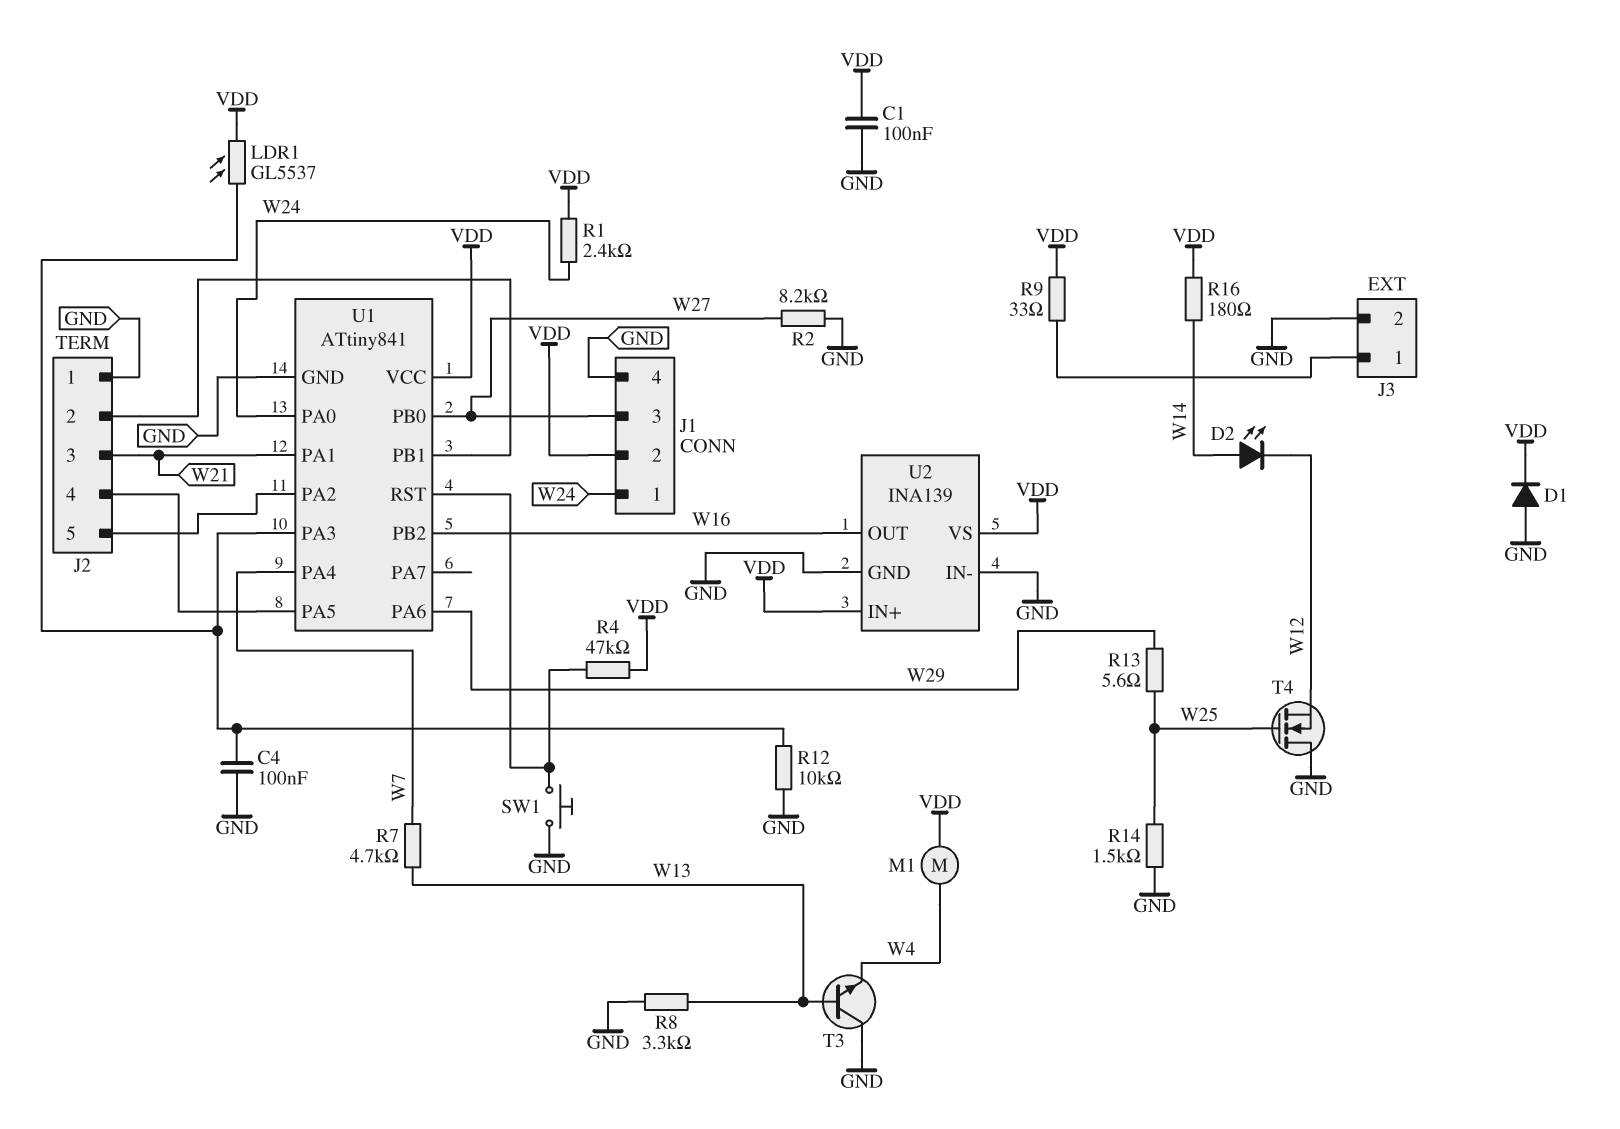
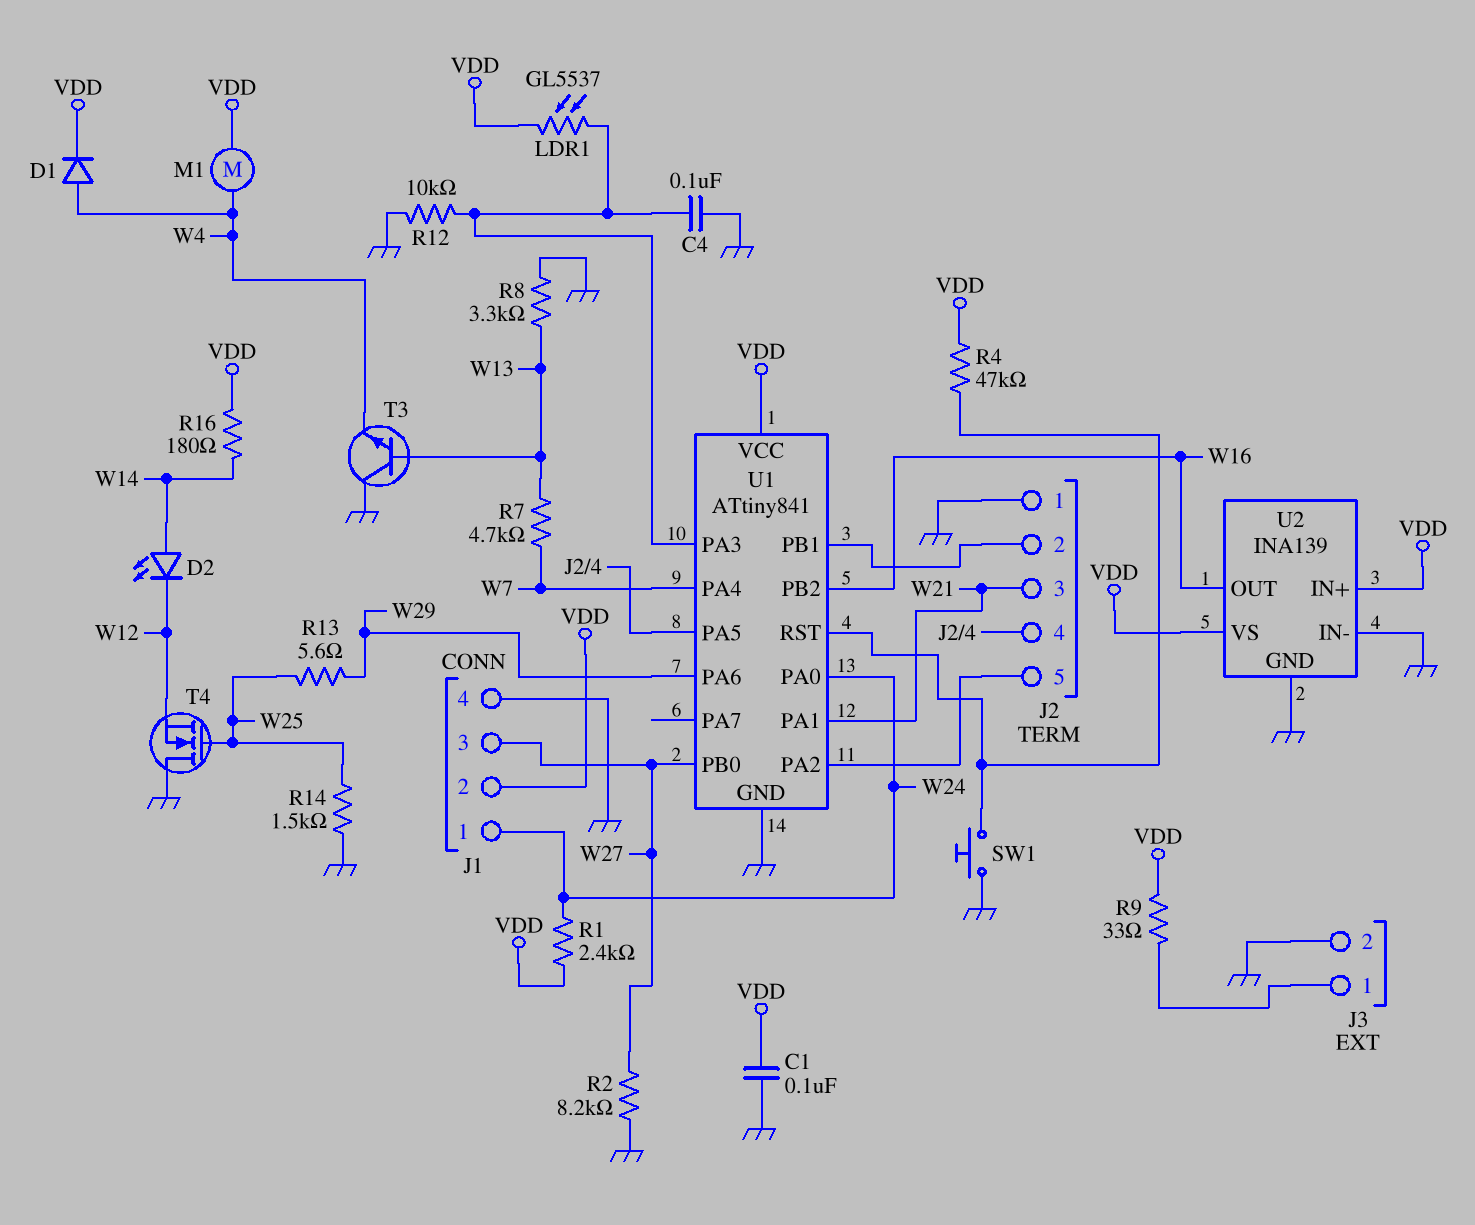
D1: diode (A GND, K VDD) -> diode (A W4, K VDD)

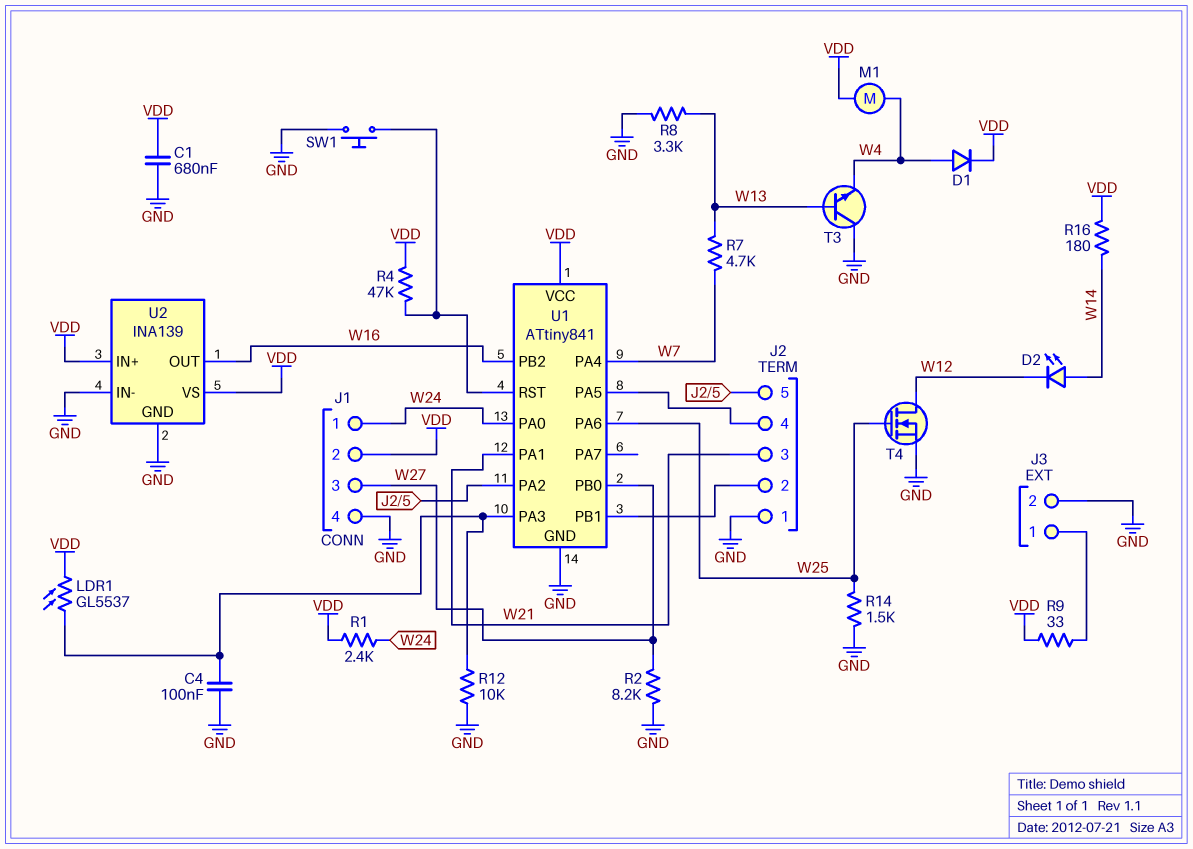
C1: 100nF (GND, VDD) -> 680nF (GND, VDD)
R13: 5.6 (W25, W29) -> none
T4: NMOS (G W25, D GND, S W12) -> NMOS (G W25, D W12, S GND)
U1 pin PA6: W29 -> W25

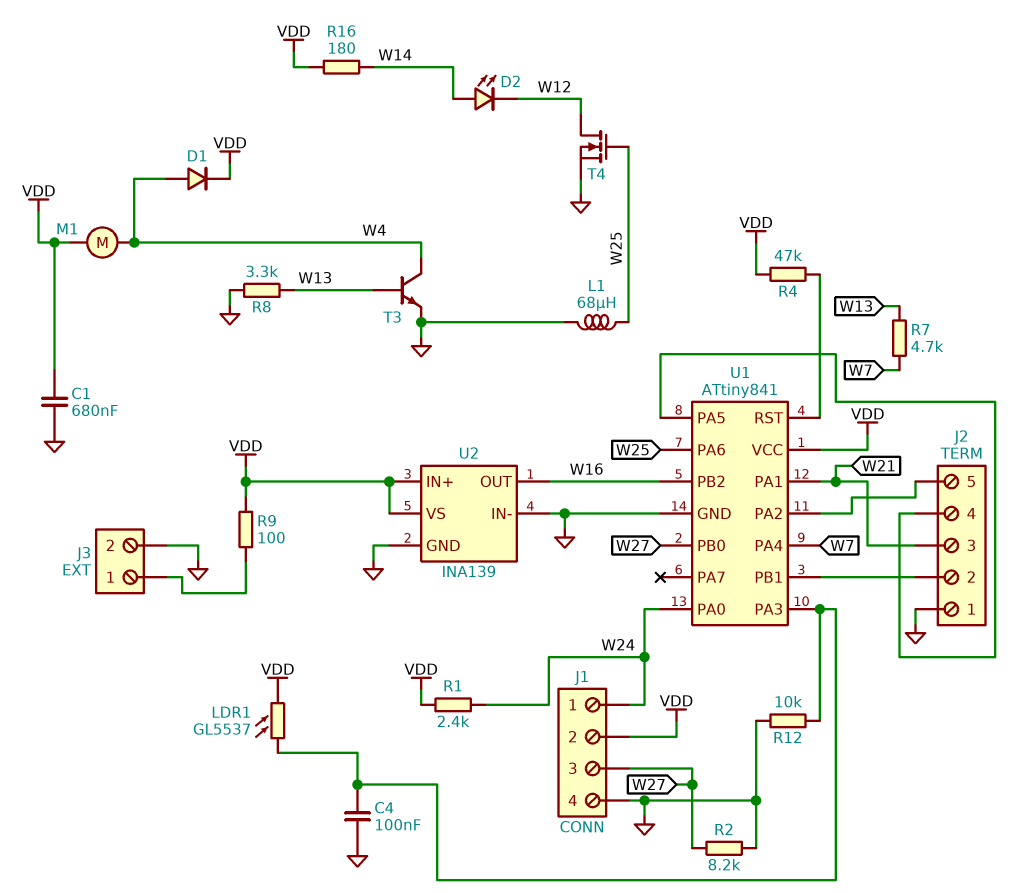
L1: none -> 68uH (GND, W25)
R9: 33 (J3/1, VDD) -> 100 (J3/1, VDD)
R14: 1.5k (GND, W25) -> none
SW1: button (GND, U1/RST) -> none
T3: NPN (B W13, C GND, E W4) -> NPN (B W13, C W4, E GND)

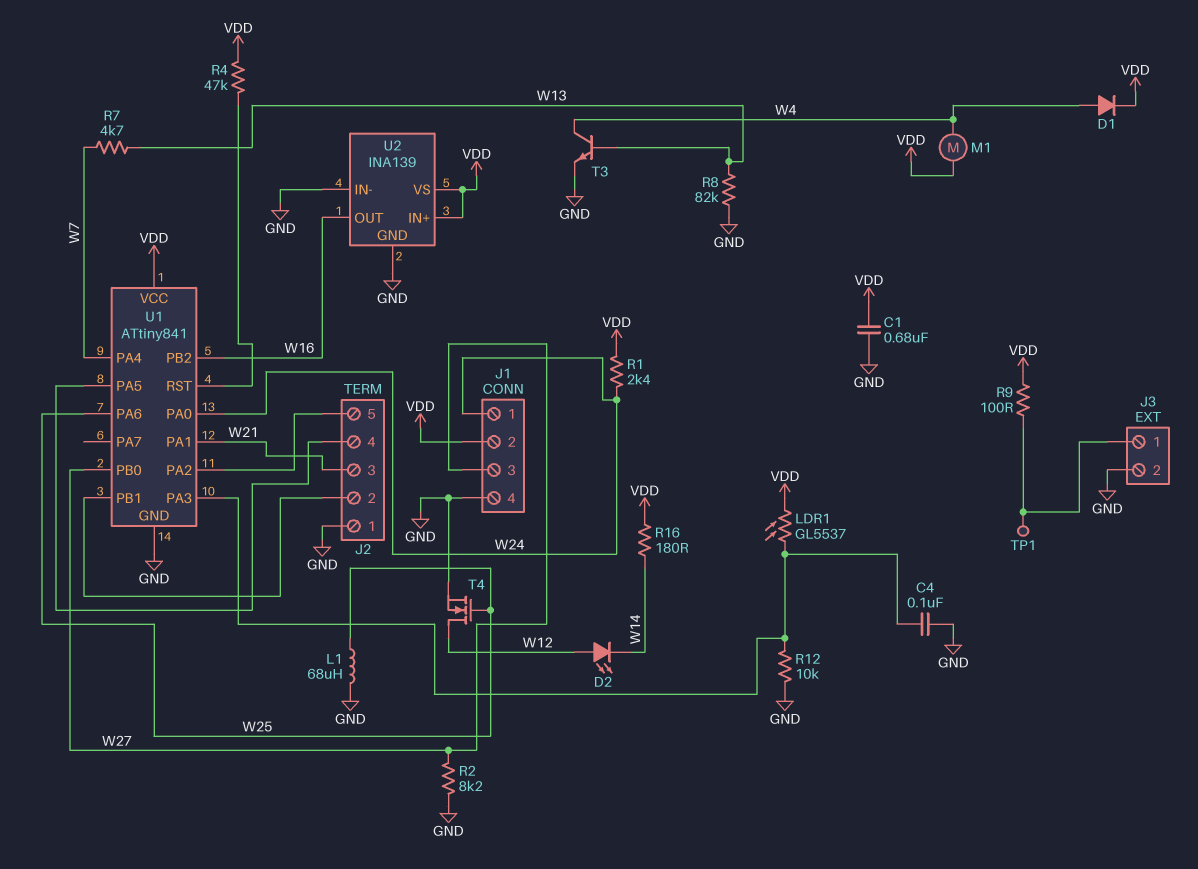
D2: LED (A W14, K W12) -> LED (A W12, K W14)
R8: 3.3k (GND, W13) -> 82k (GND, W13)
TP1: none -> test point (J3/1)

